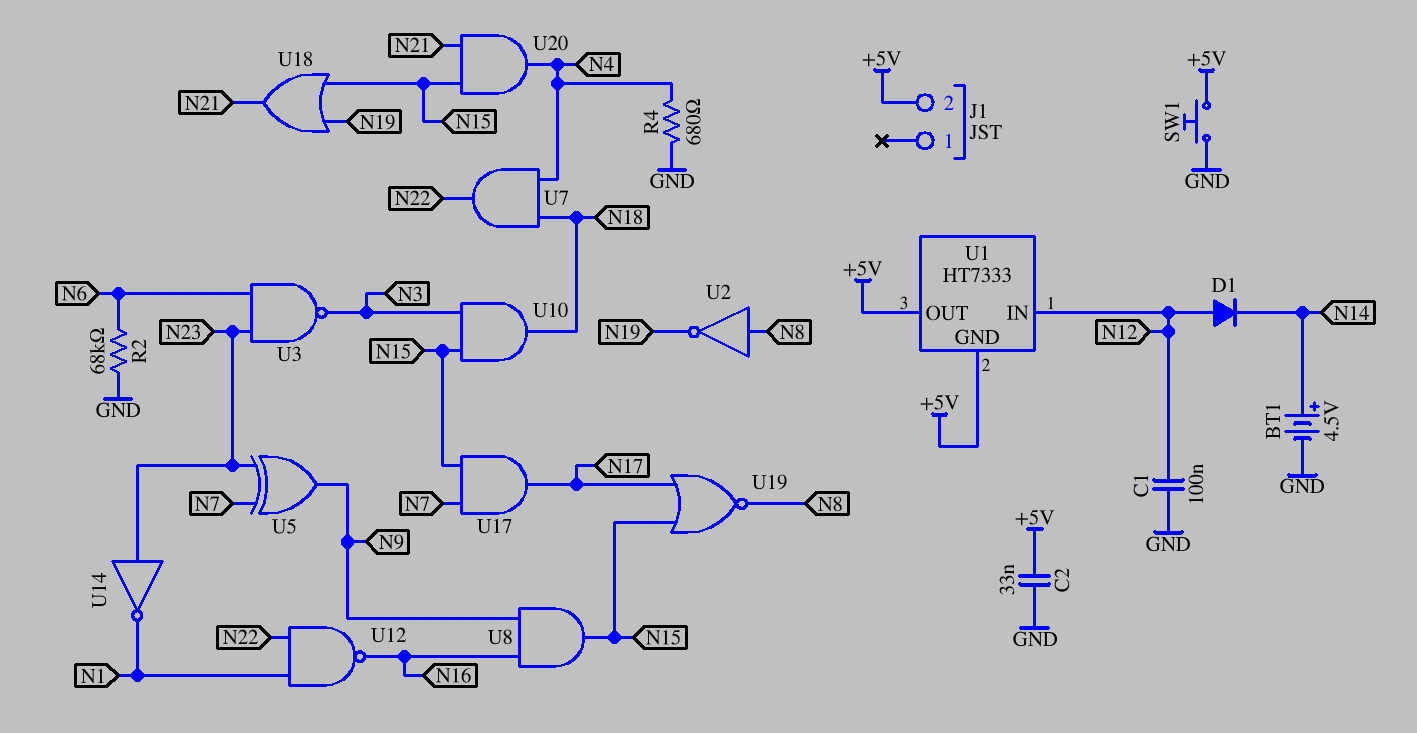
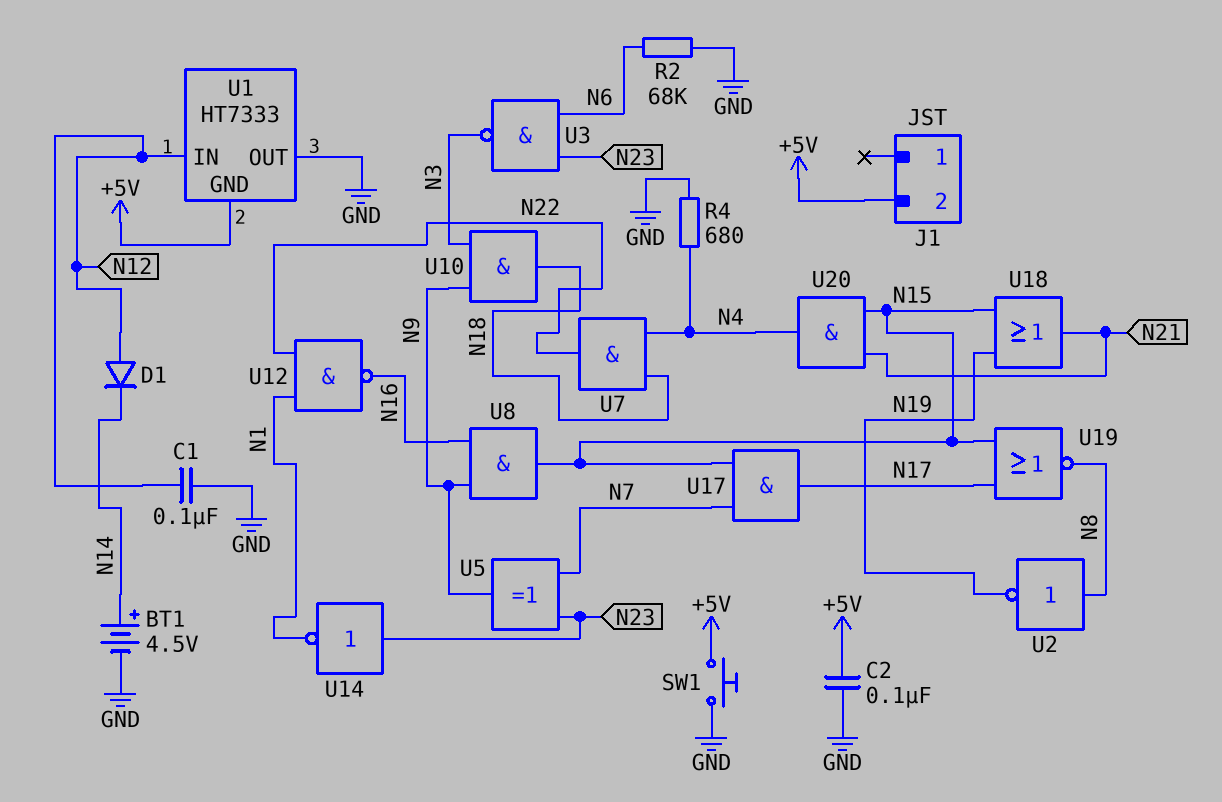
C2: 33nF (+5V, GND) -> 100nF (+5V, GND)
U1 pin OUT: +5V -> GND
U10: AND (in N3, in N15, out N18) -> AND (in N3, in N9, out N18)

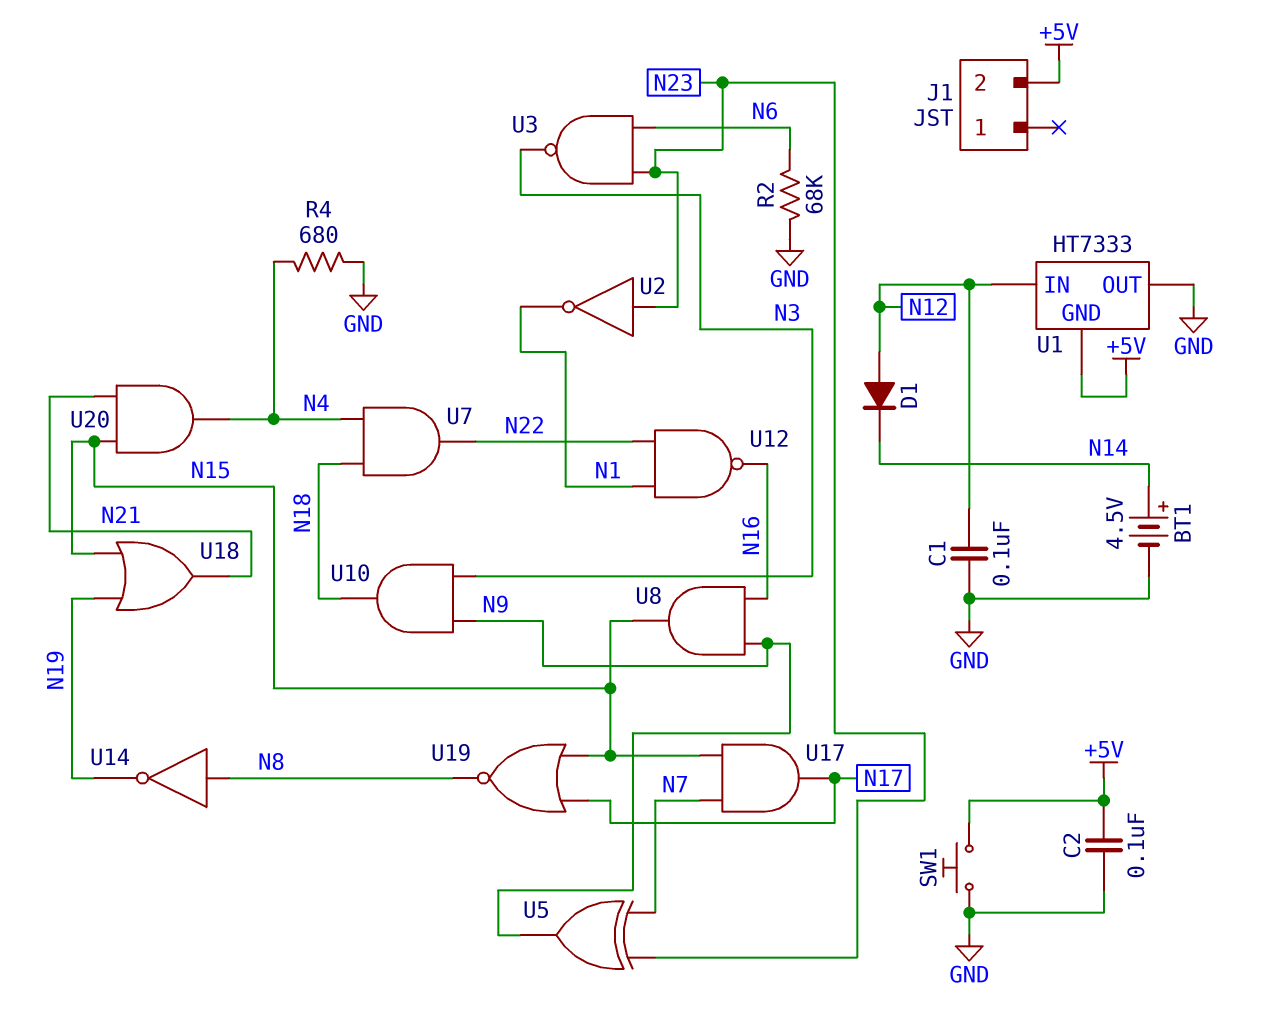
U2: NOT (in N8, out N19) -> NOT (in N23, out N1)
U14: NOT (in N23, out N1) -> NOT (in N8, out N19)

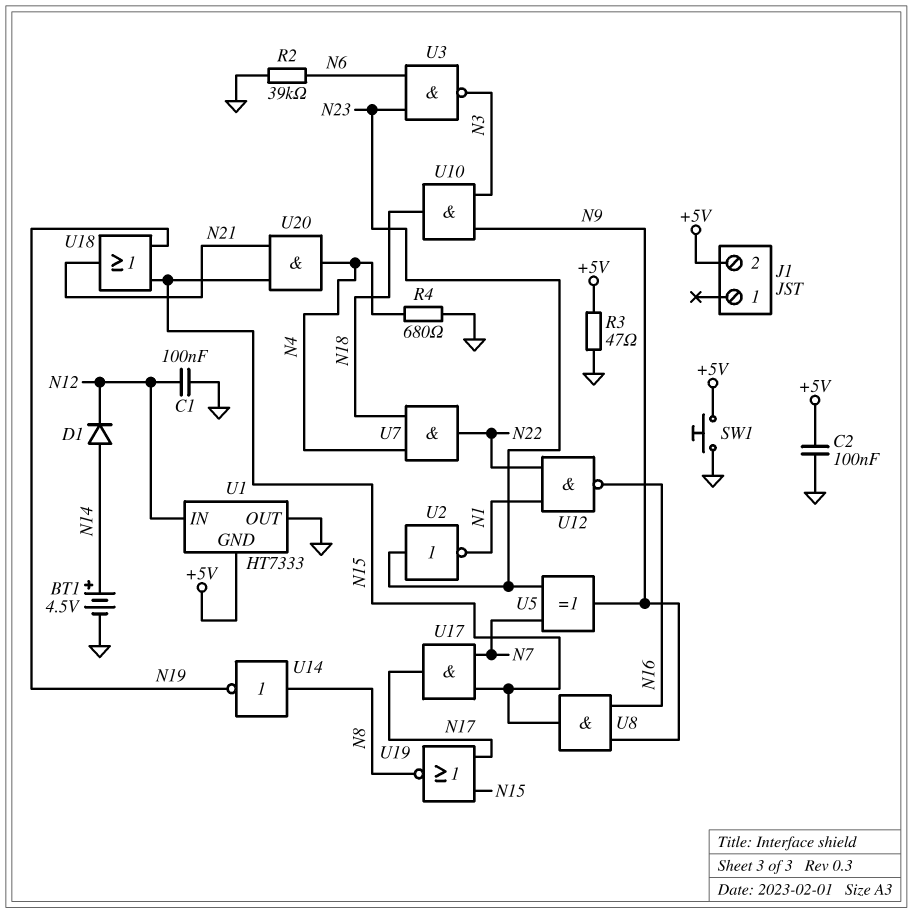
D1: diode (A N12, K N14) -> diode (A N14, K N12)
R2: 68k (GND, N6) -> 39k (GND, N6)
R3: none -> 47 (+5V, GND)

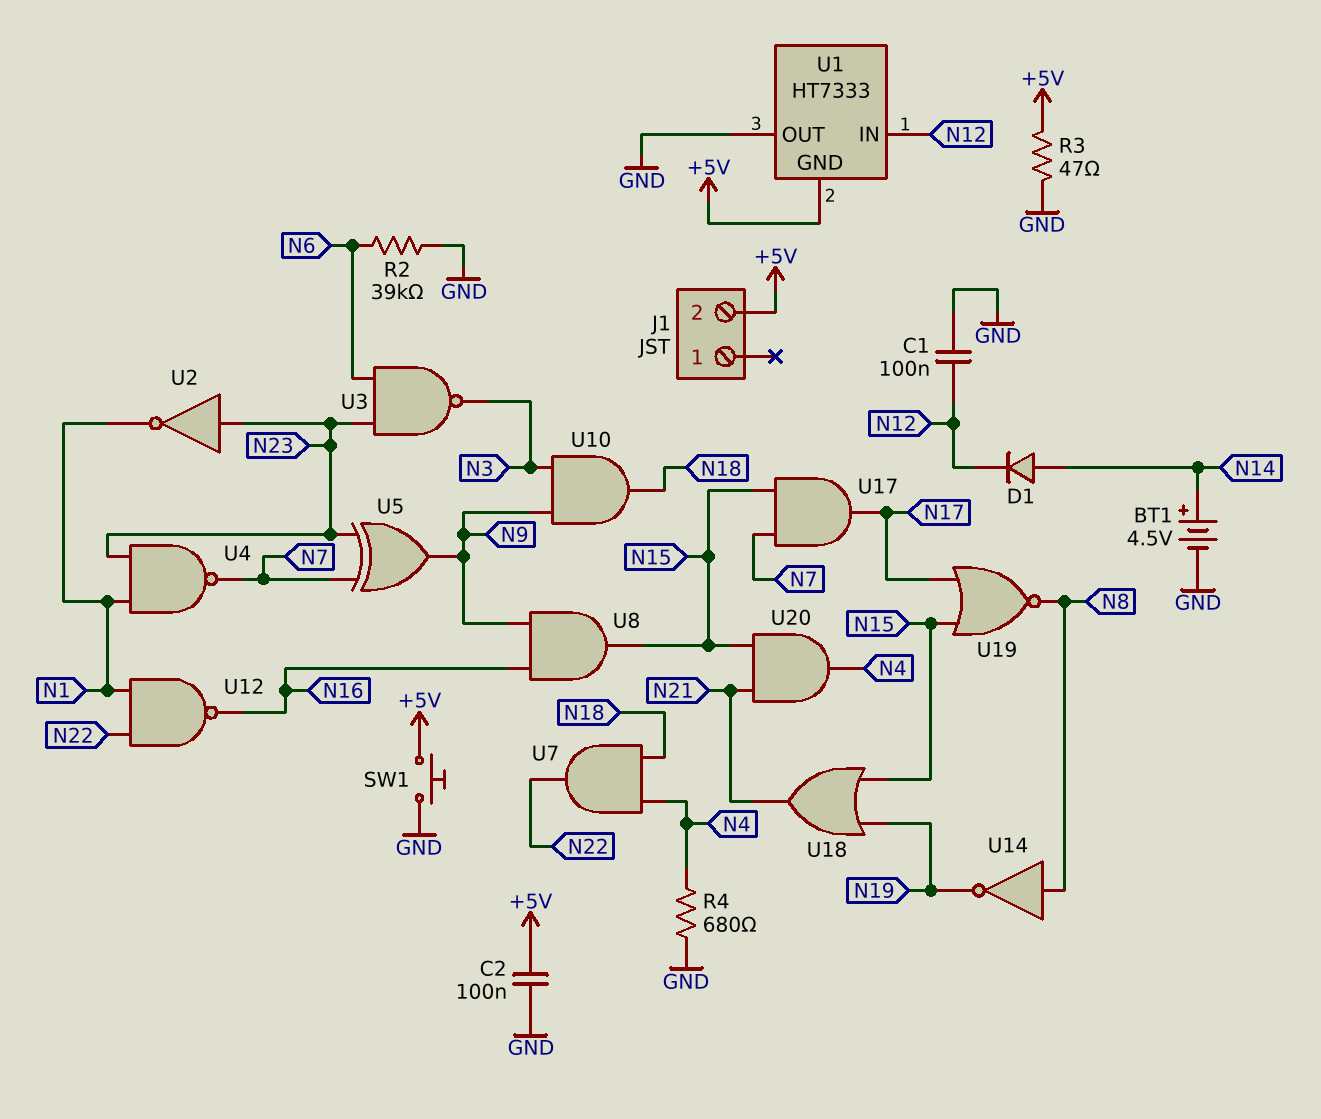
U4: none -> NAND (in N1, in N23, out N7)

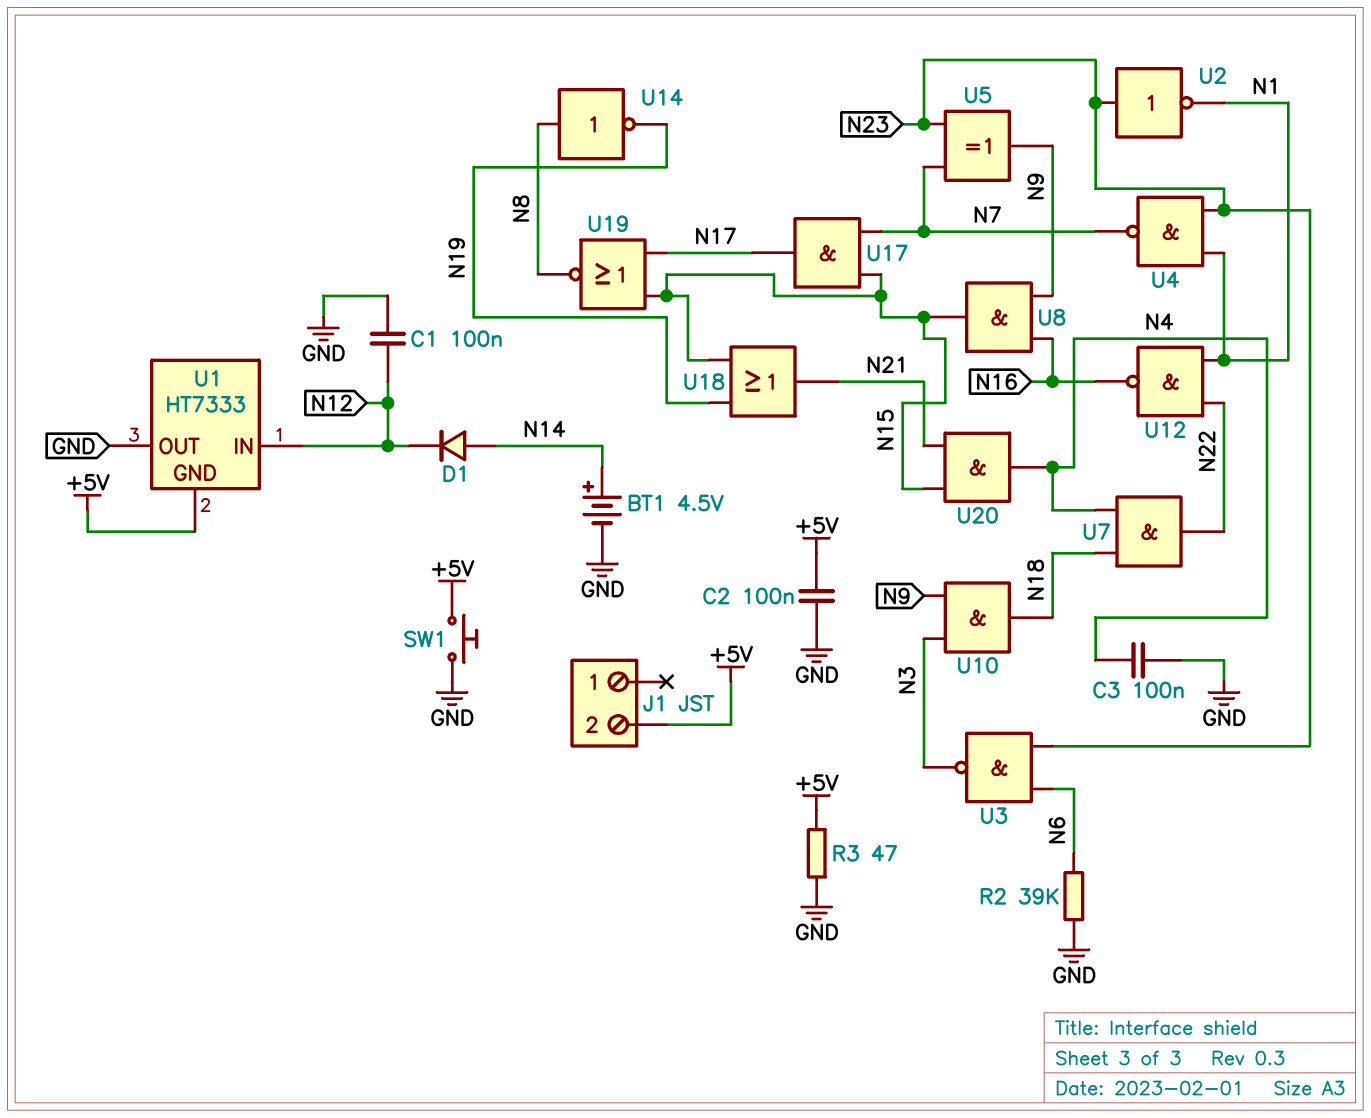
C3: none -> 100nF (GND, N4)
R4: 680 (GND, N4) -> none

